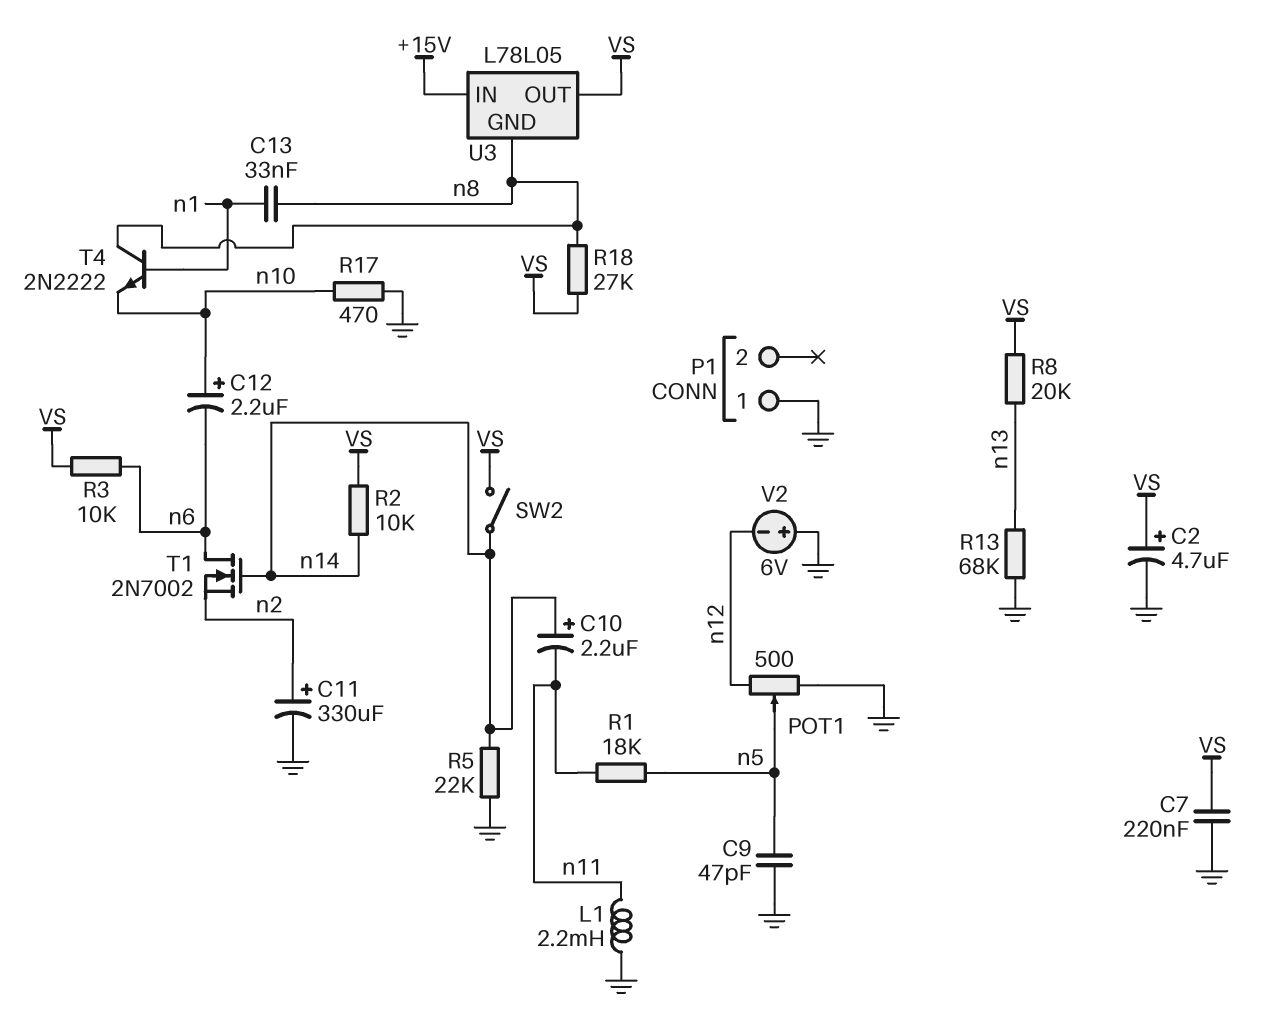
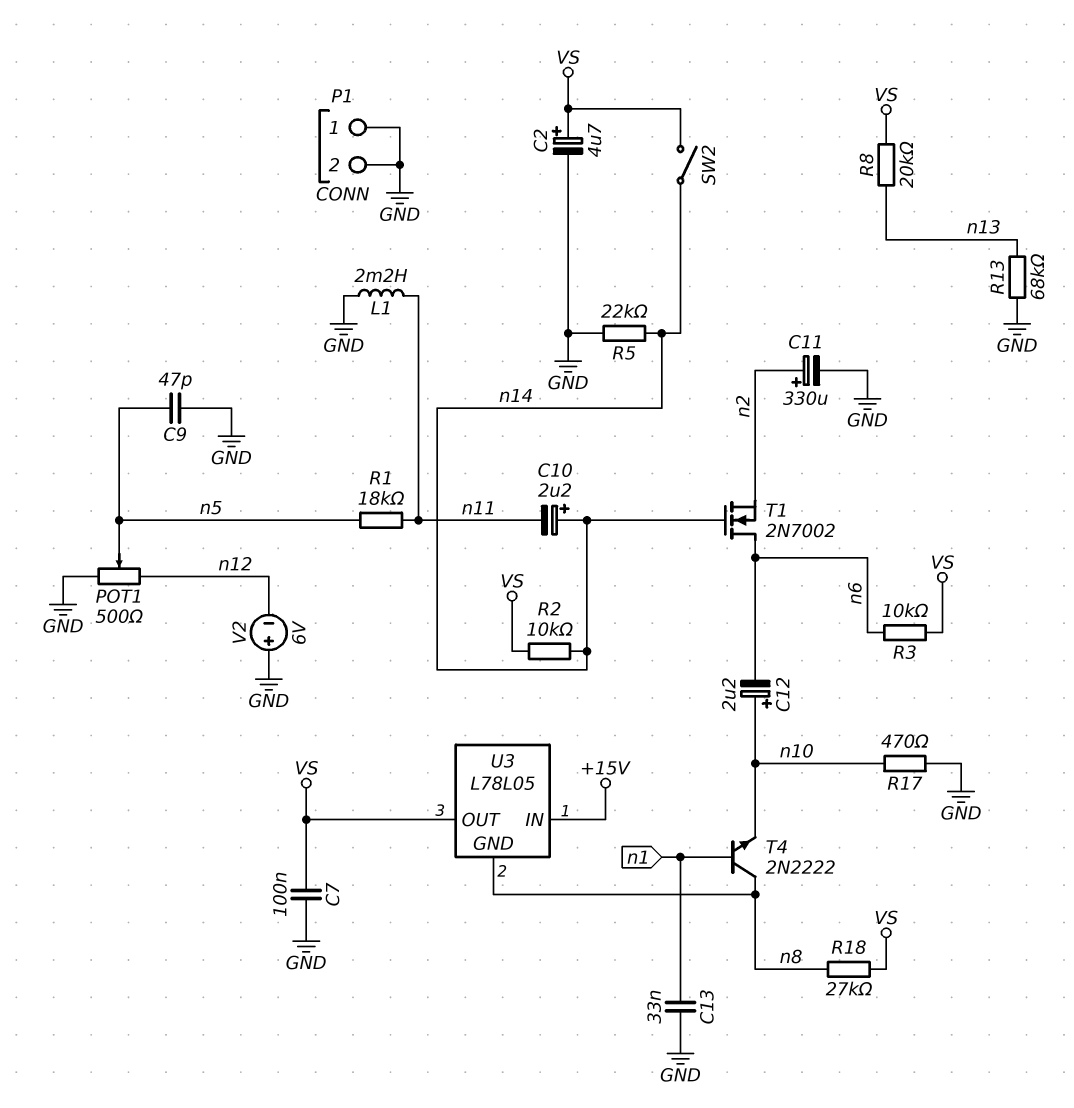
C7: 220nF (GND, VS) -> 100nF (GND, VS)
C13: 33nF (n1, n8) -> 33nF (GND, n1)
P1 pin 2: none -> GND

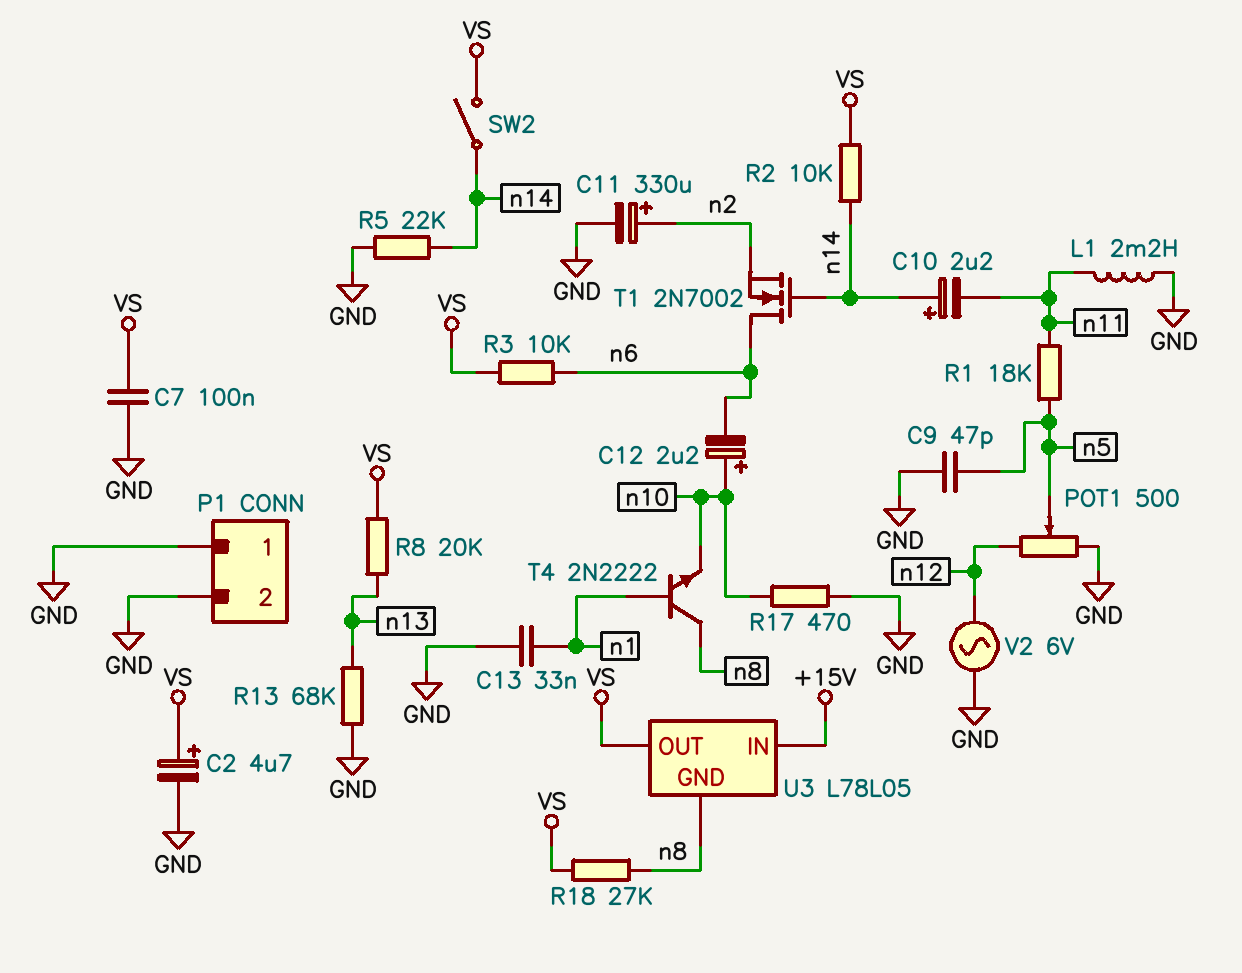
V2: 6V (plus GND, minus n12) -> AC 6V (GND, n12)

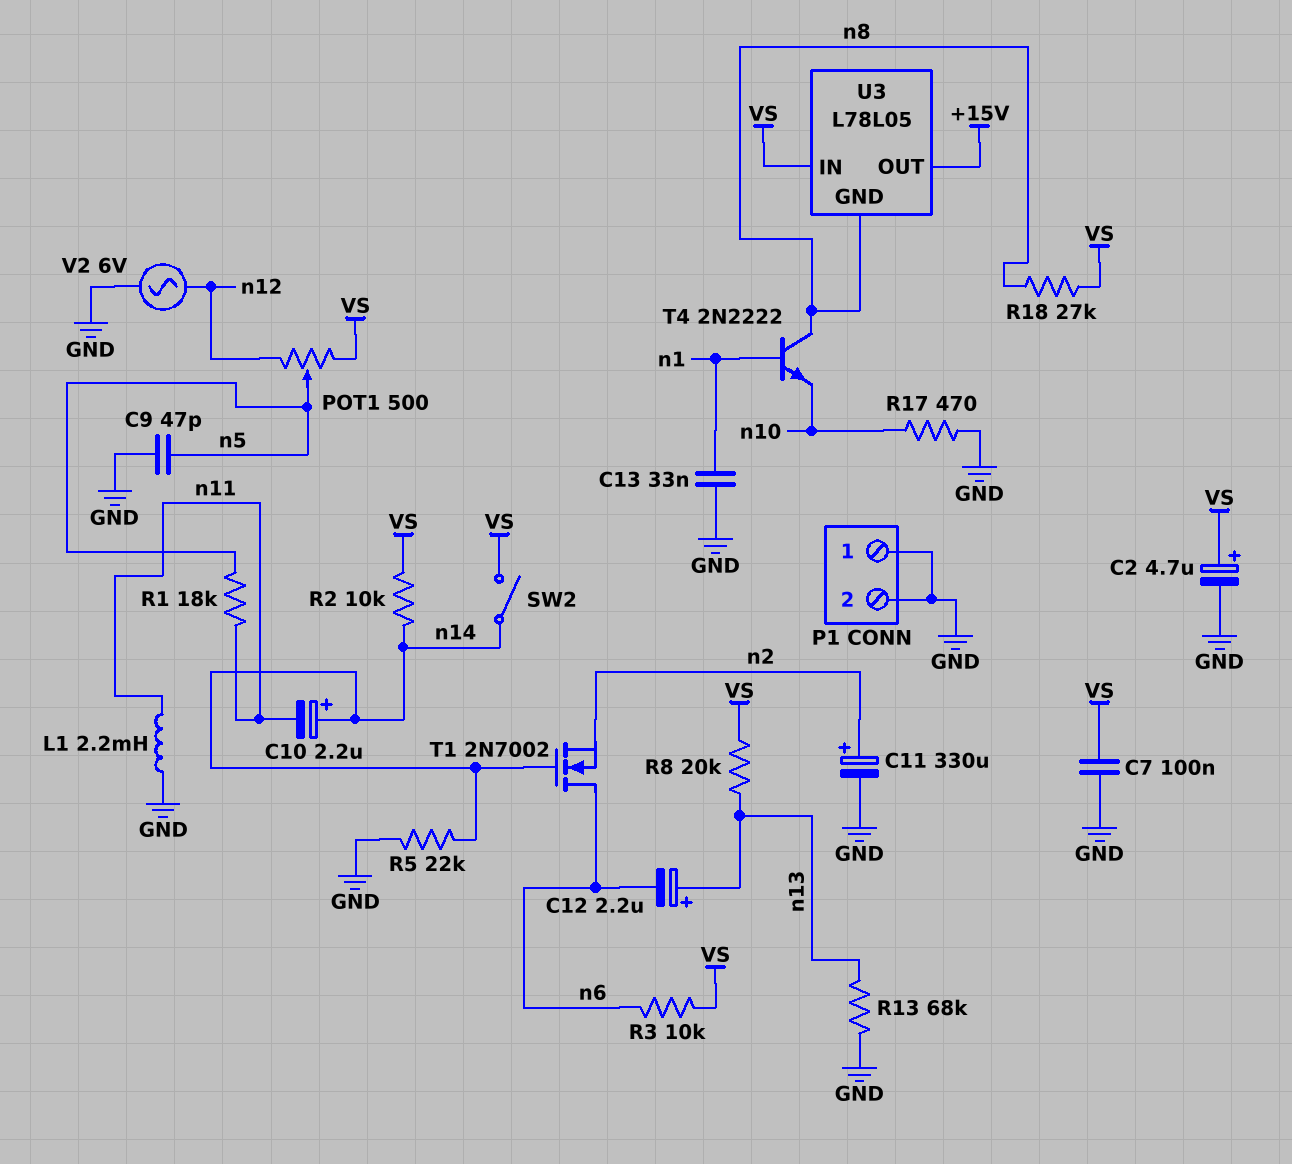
C12: 2.2uF (plus n10, minus n6) -> 2.2uF (plus n13, minus n6)
POT1: 500 (GND, n12, wiper n5) -> 500 (VS, n12, wiper n5)
U3 pin IN: +15V -> VS
U3 pin OUT: VS -> +15V

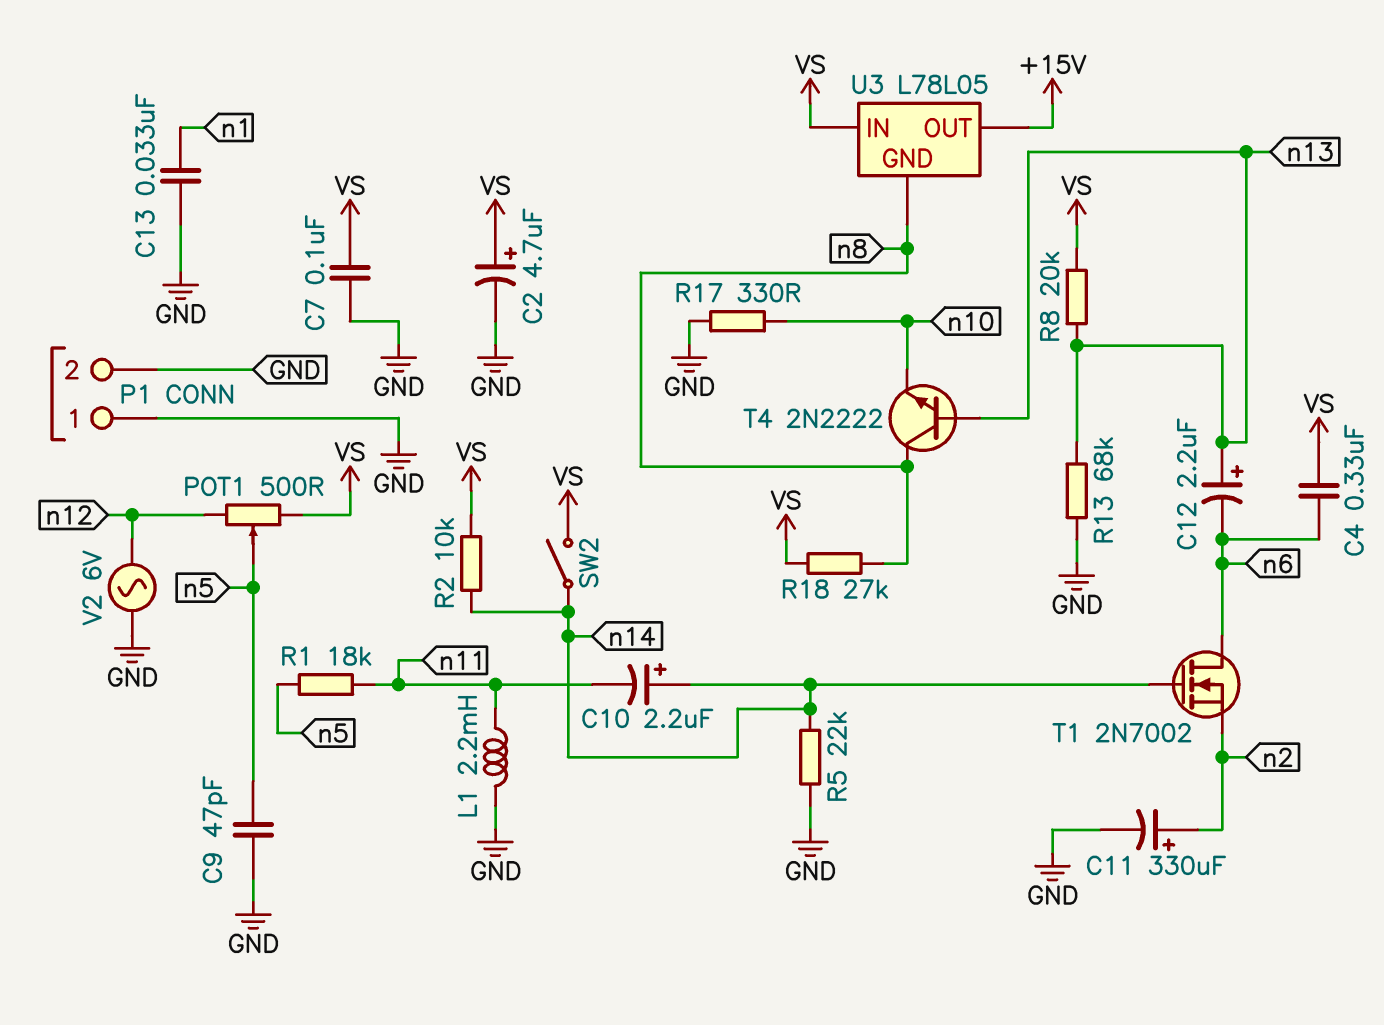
C4: none -> 330nF (VS, n6)
R3: 10k (VS, n6) -> none
R17: 470 (GND, n10) -> 330 (GND, n10)
T4: NPN 2N2222 (B n1, C n8, E n10) -> NPN 2N2222 (B n13, C n8, E n10)

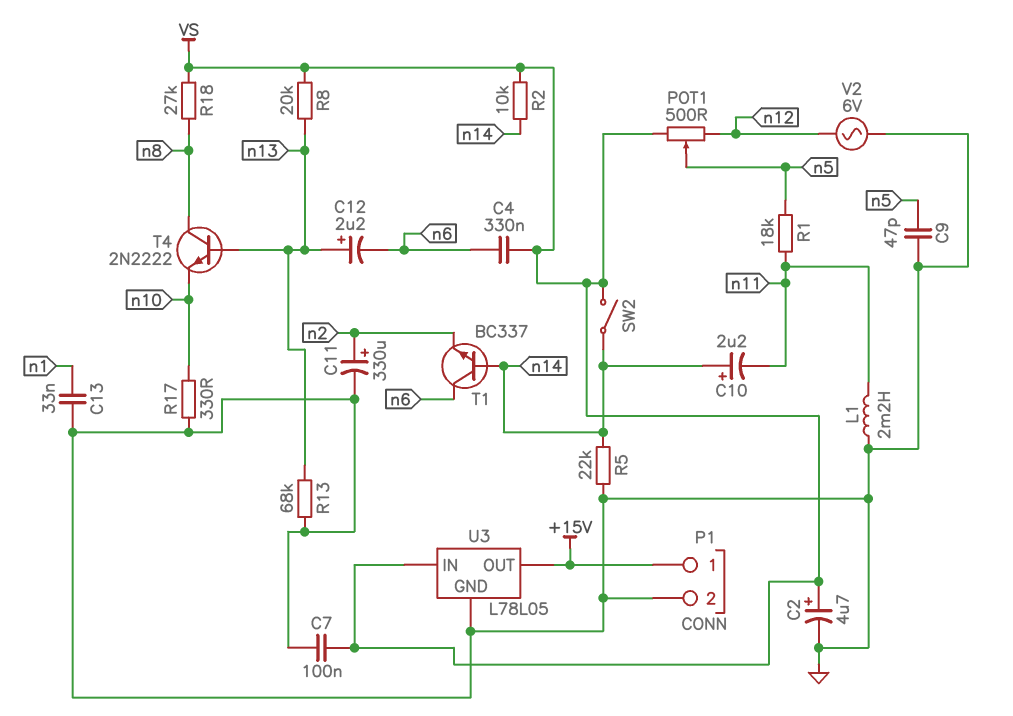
P1 pin 1: GND -> +15V
T1: NMOS 2N7002 (G n14, D n6, S n2) -> NPN BC337 (B n14, C n6, E n2)
U3 pin GND: n8 -> GND

